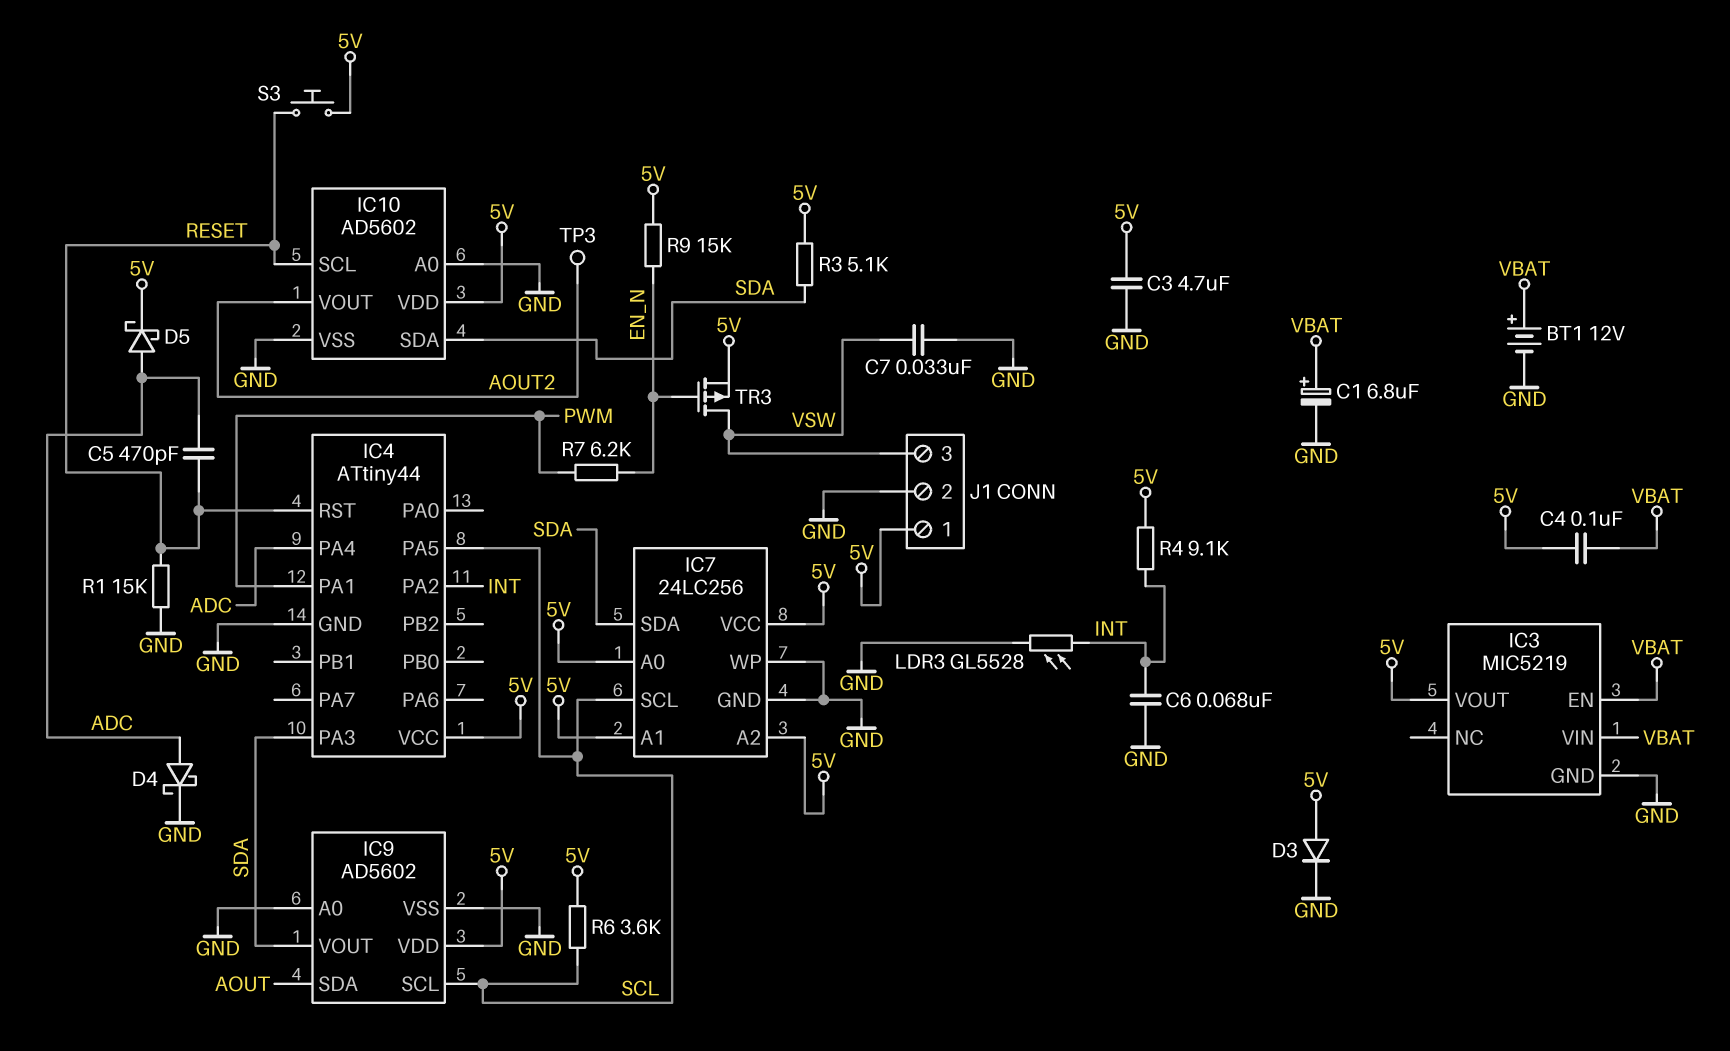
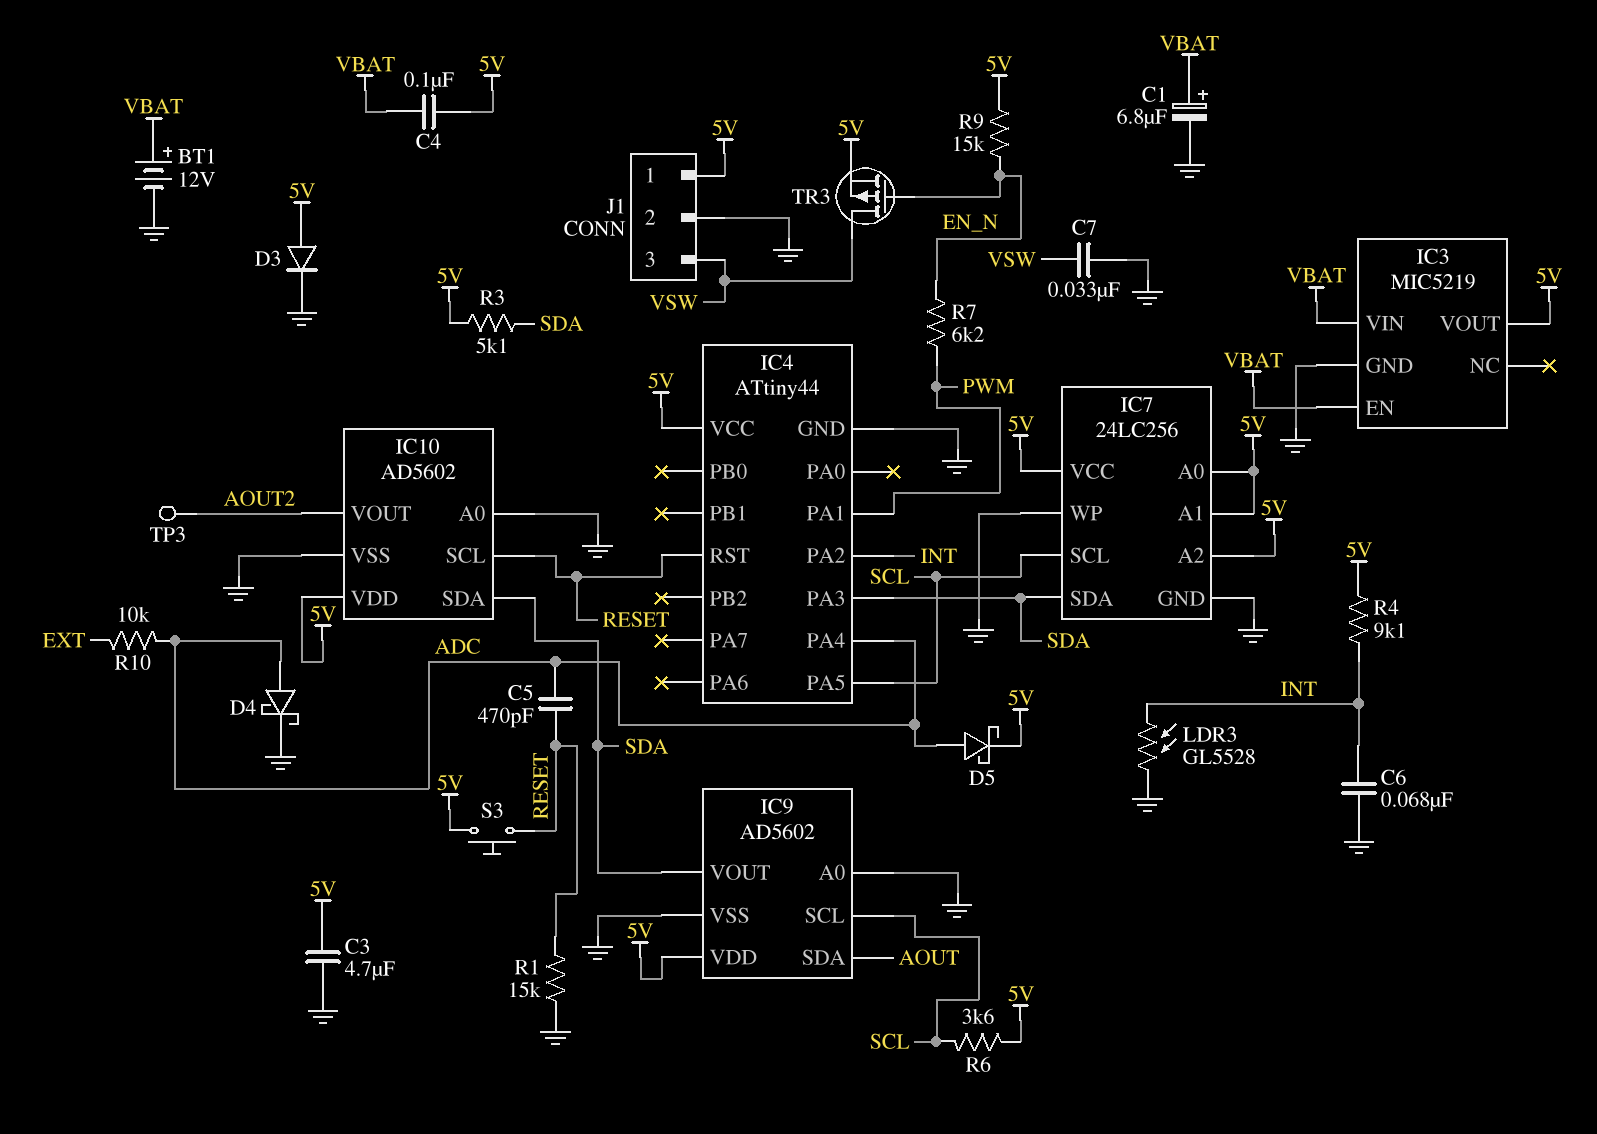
R10: none -> 10k (ADC, EXT)

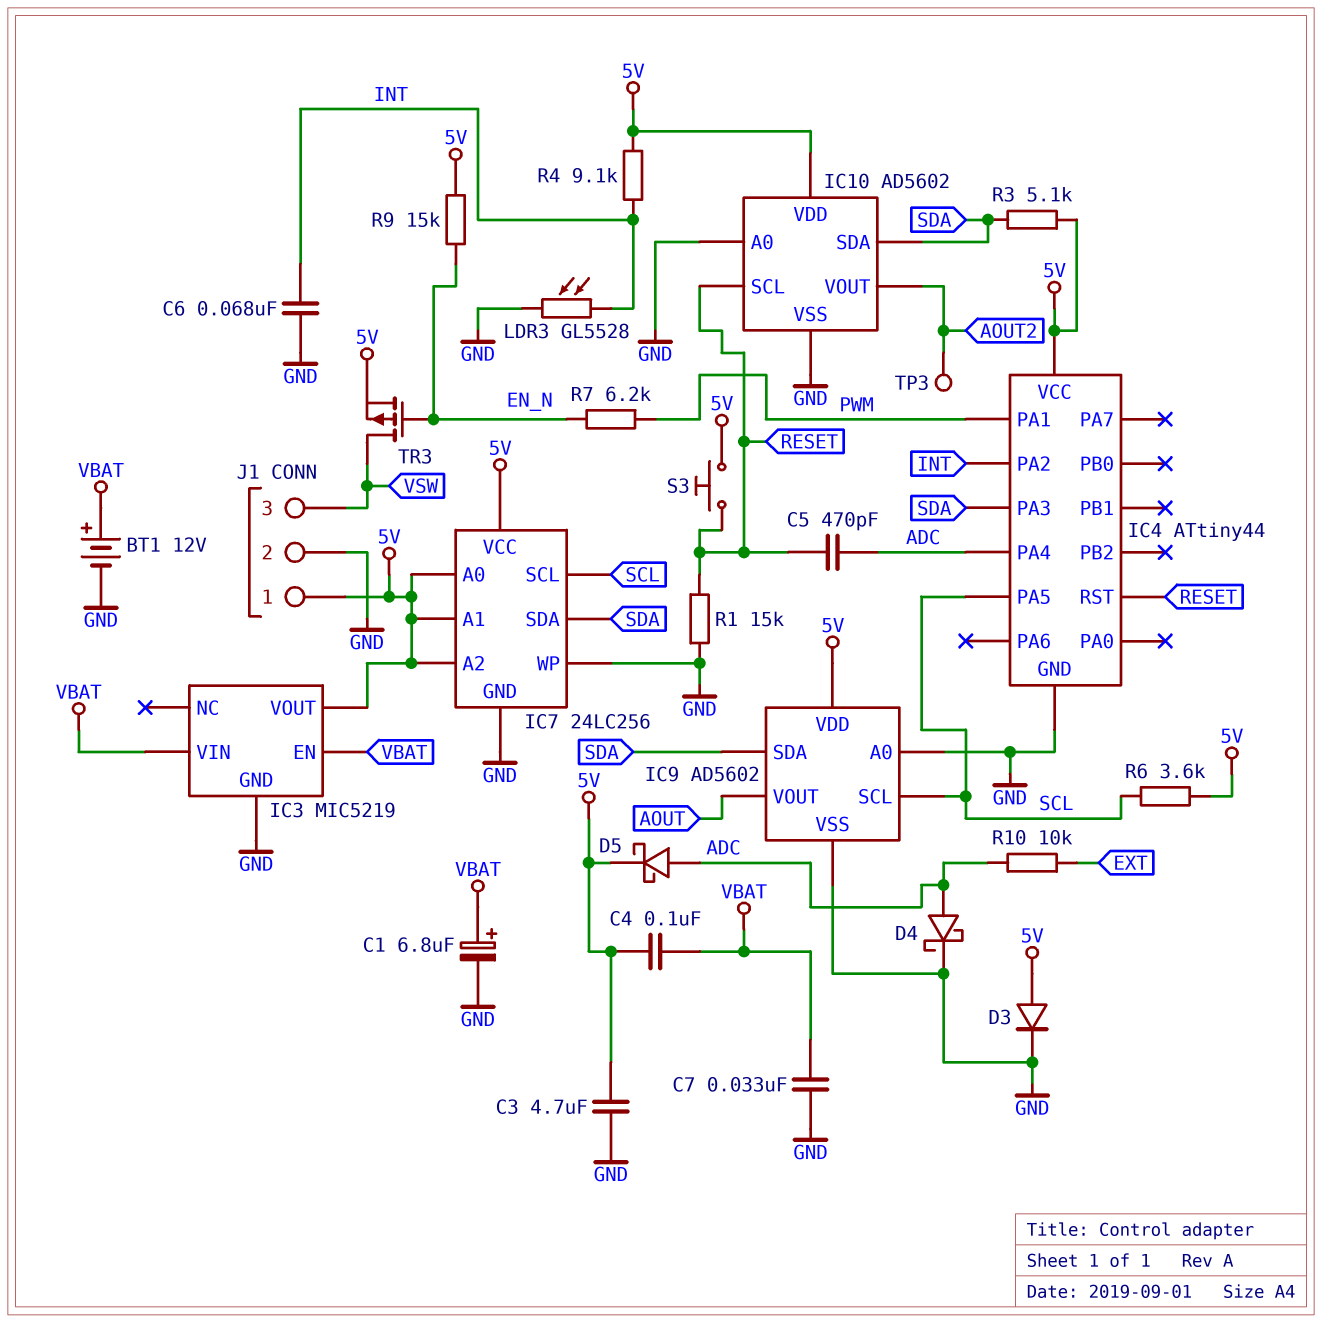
C7: 33nF (GND, VSW) -> 33nF (GND, VBAT)
IC9 pin SDA: AOUT -> SDA
IC9 pin VOUT: SDA -> AOUT

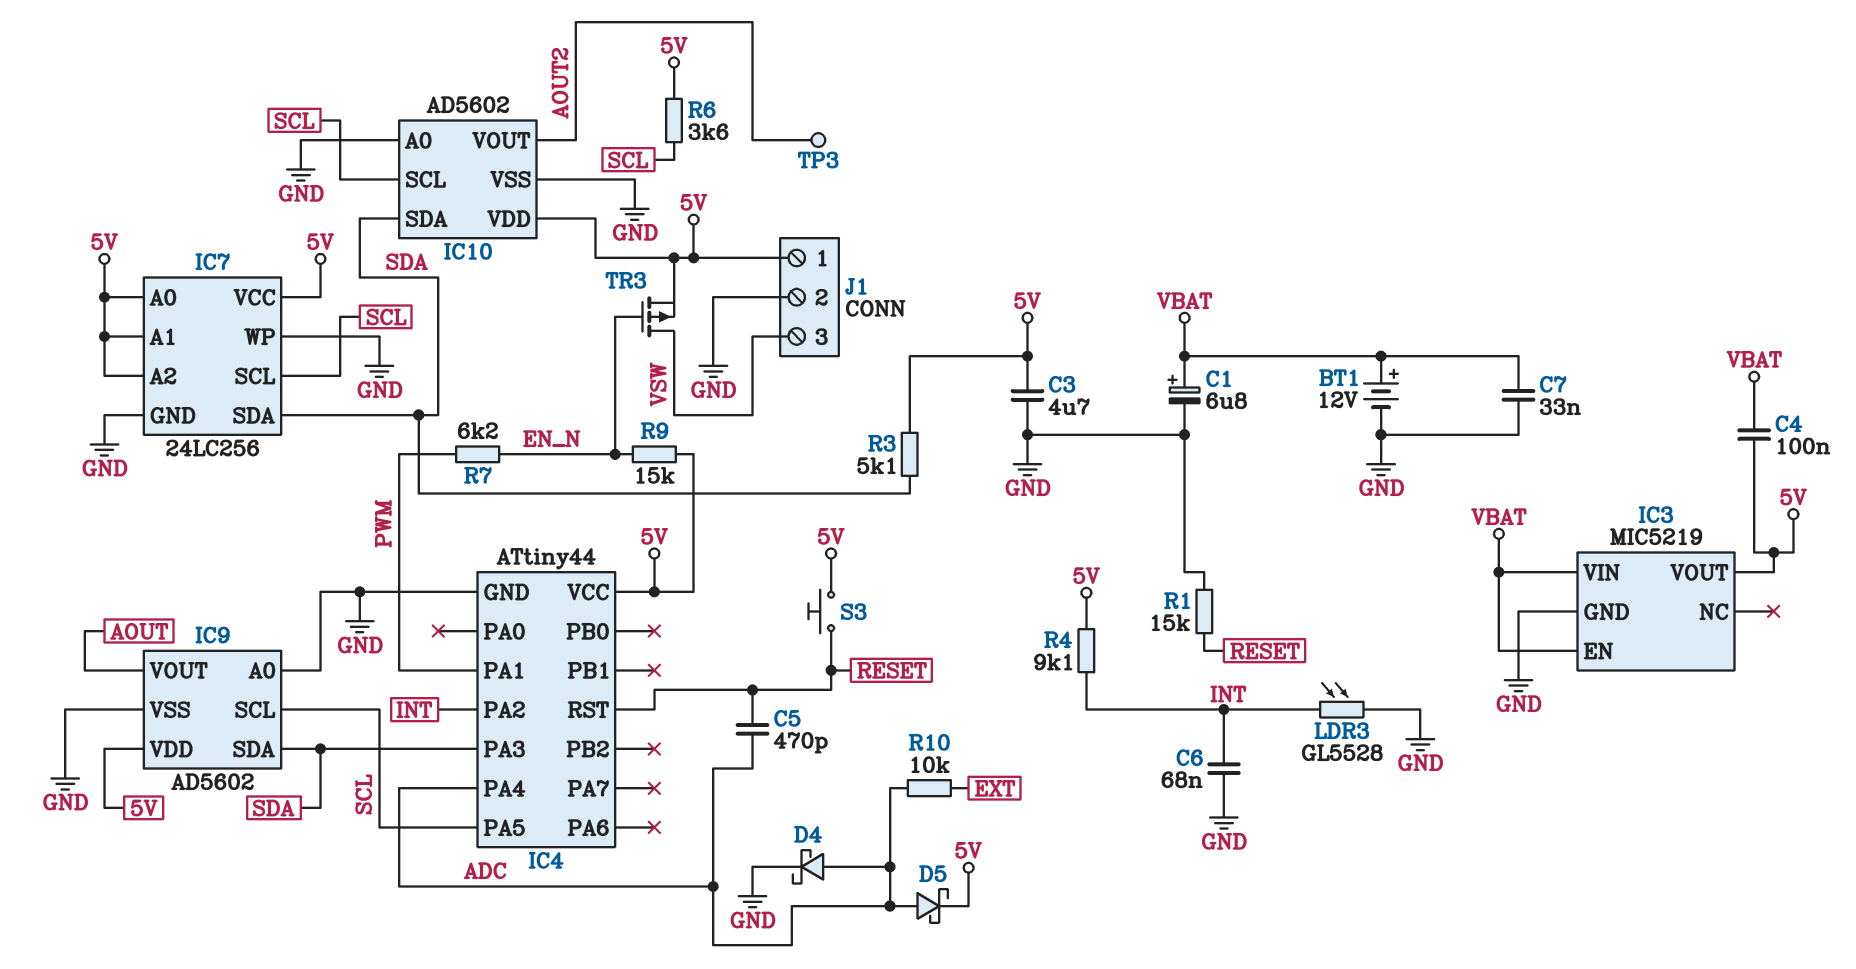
D3: diode (A 5V, K GND) -> none
IC10 pin SCL: RESET -> SCL

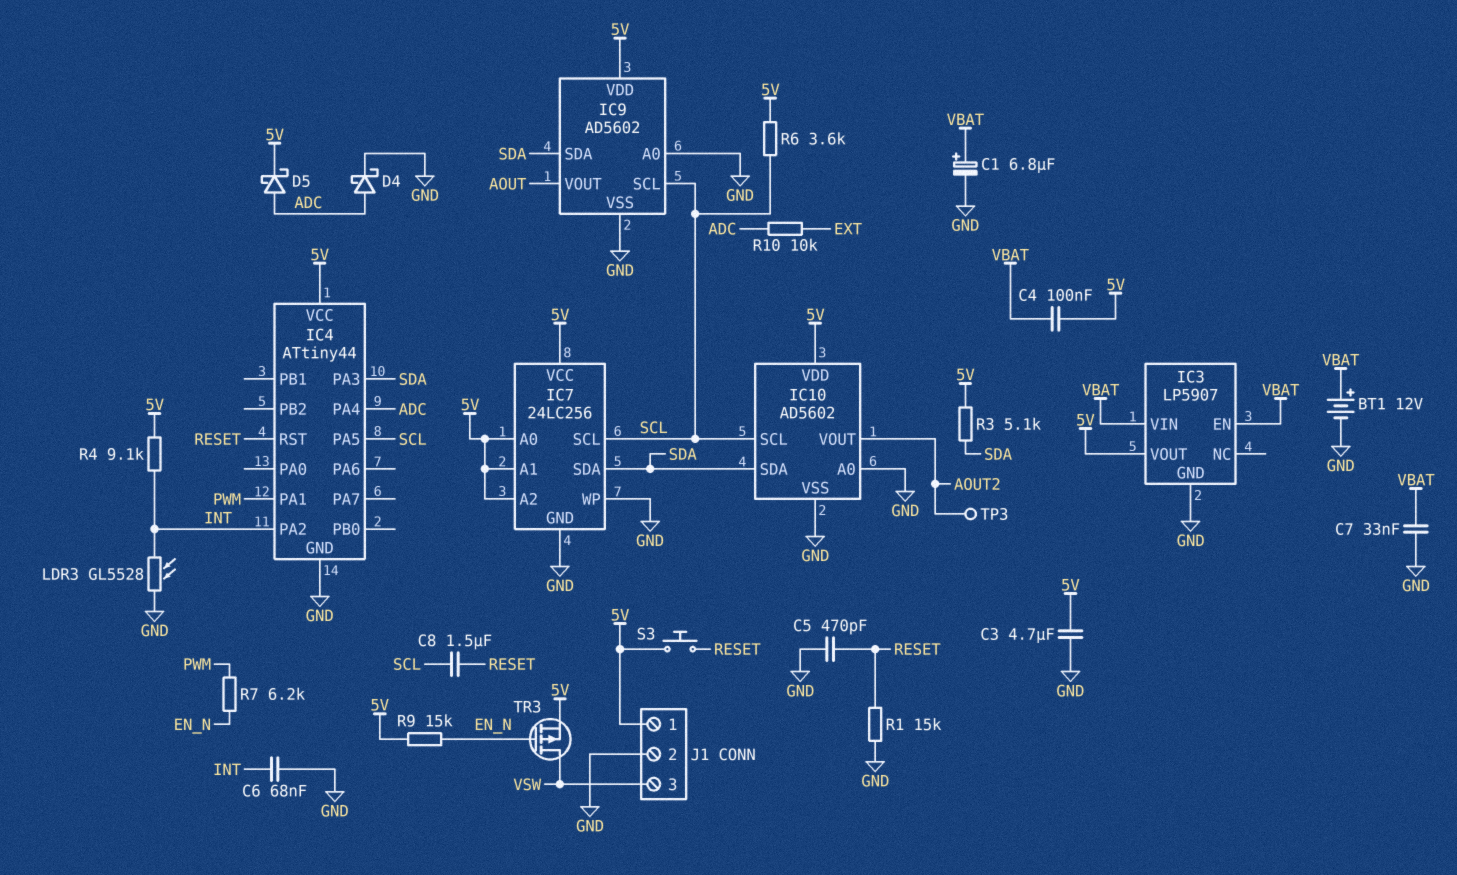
C5: 470pF (ADC, RESET) -> 470pF (GND, RESET)
C8: none -> 1.5uF (RESET, SCL)
IC3: MIC5219 -> LP5907

